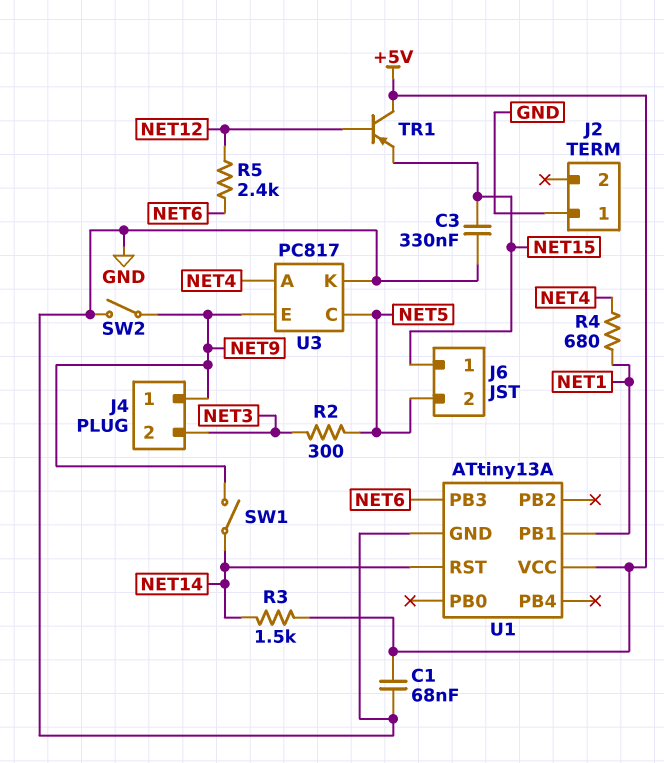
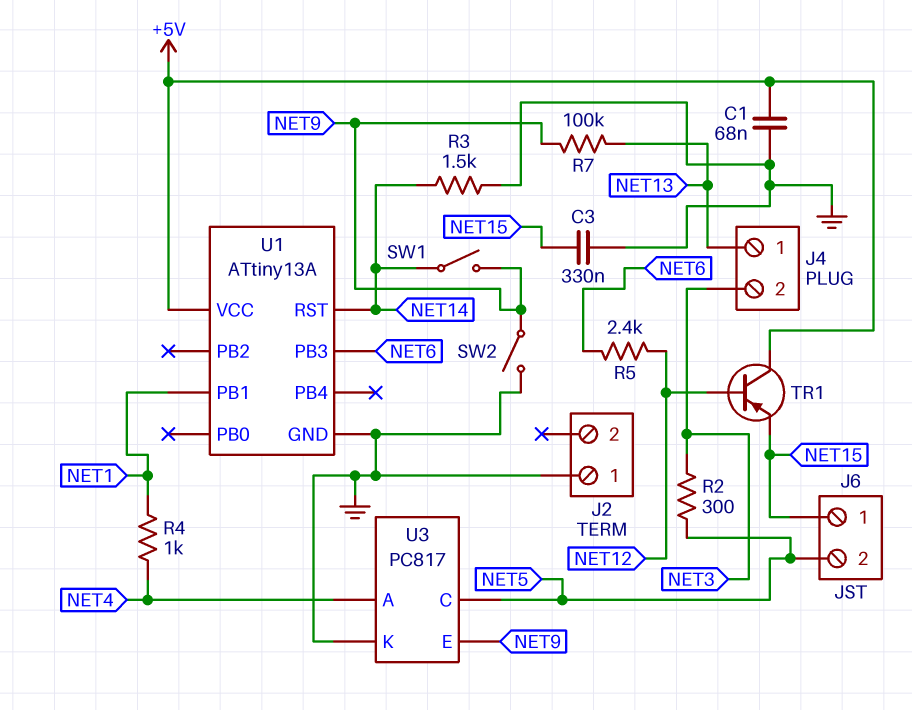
J4 pin 1: NET9 -> NET13
R3: 1.5k (+5V, NET14) -> 1.5k (GND, NET14)
R4: 680 (NET1, NET4) -> 1k (NET1, NET4)
R7: none -> 100k (NET9, NET13)

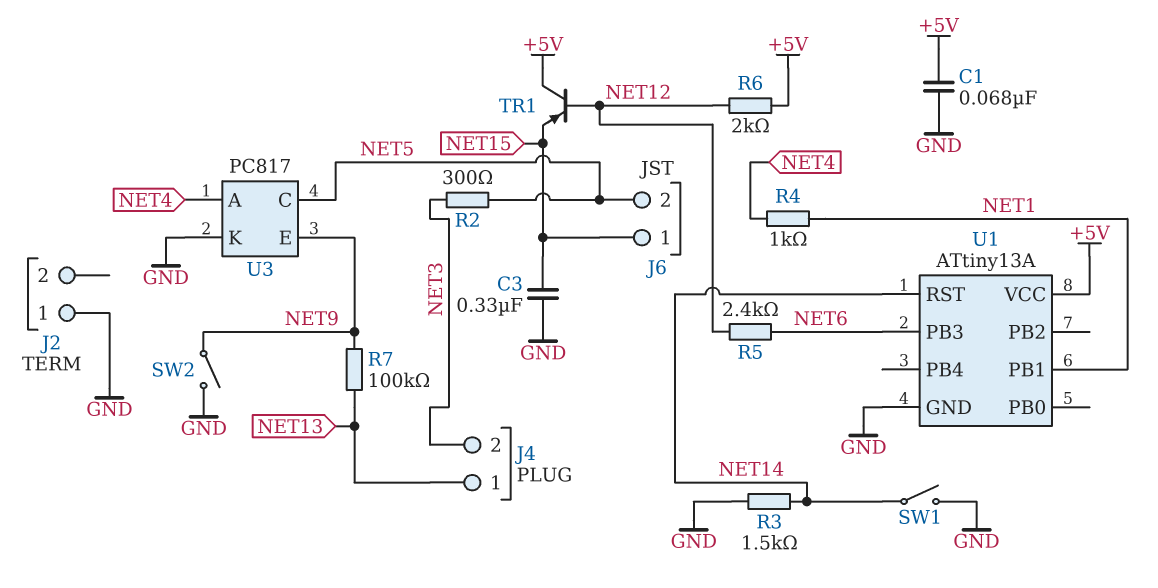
R6: none -> 2k (+5V, NET12)
SW1: switch (NET9, NET14) -> switch (GND, NET14)

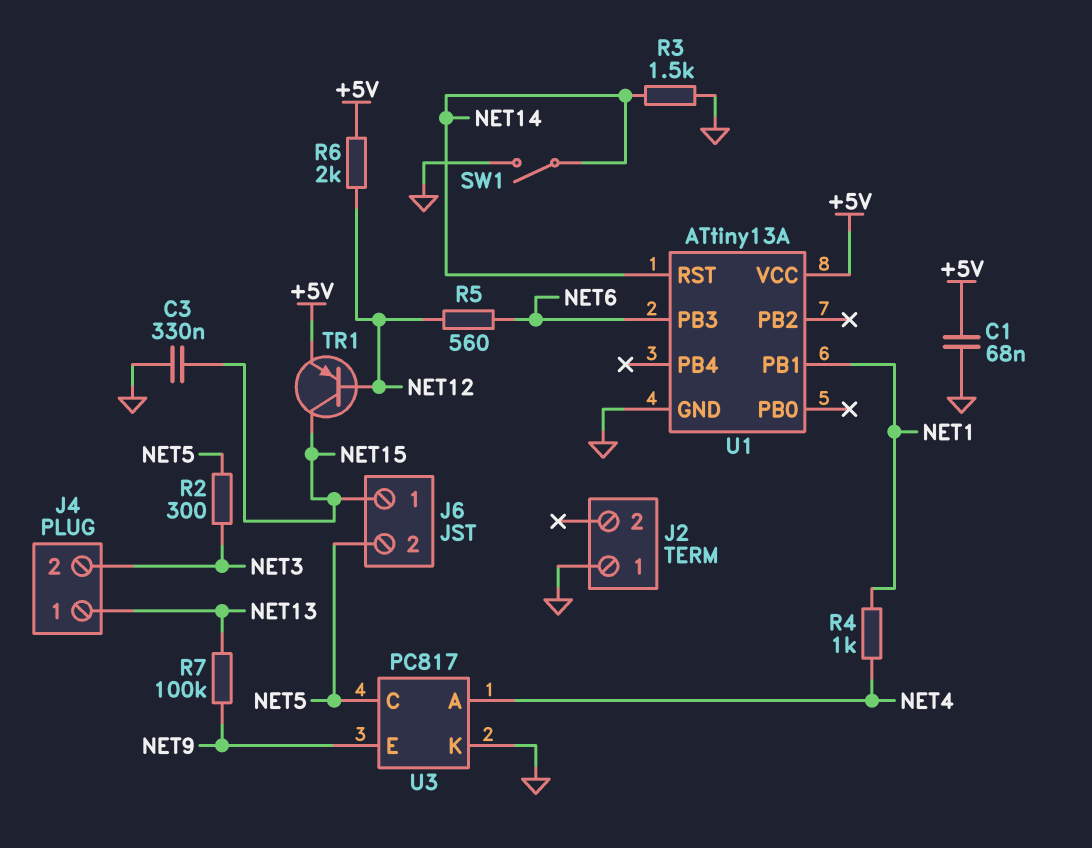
R5: 2.4k (NET6, NET12) -> 560 (NET6, NET12)
SW2: switch (GND, NET9) -> none
TR1: PNP (B NET12, C +5V, E NET15) -> PNP (B NET12, C NET15, E +5V)

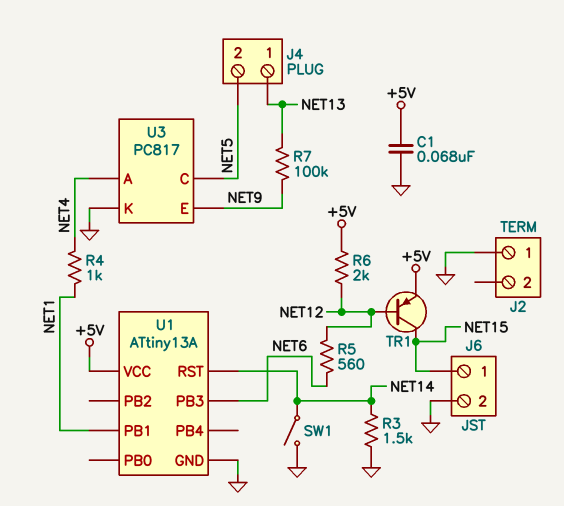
C3: 330nF (GND, NET15) -> none
J4 pin 2: NET3 -> NET5
J6 pin 2: NET5 -> GND
R2: 300 (NET3, NET5) -> none

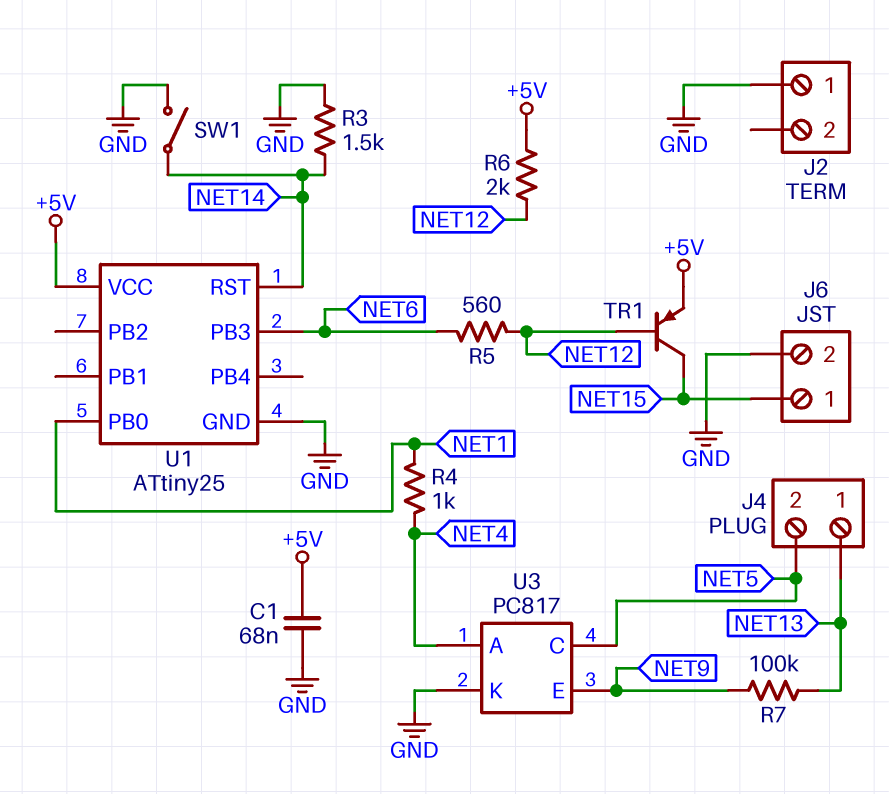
U1: ATtiny13A -> ATtiny25
U1 pin PB0: none -> NET1
U1 pin PB1: NET1 -> none

